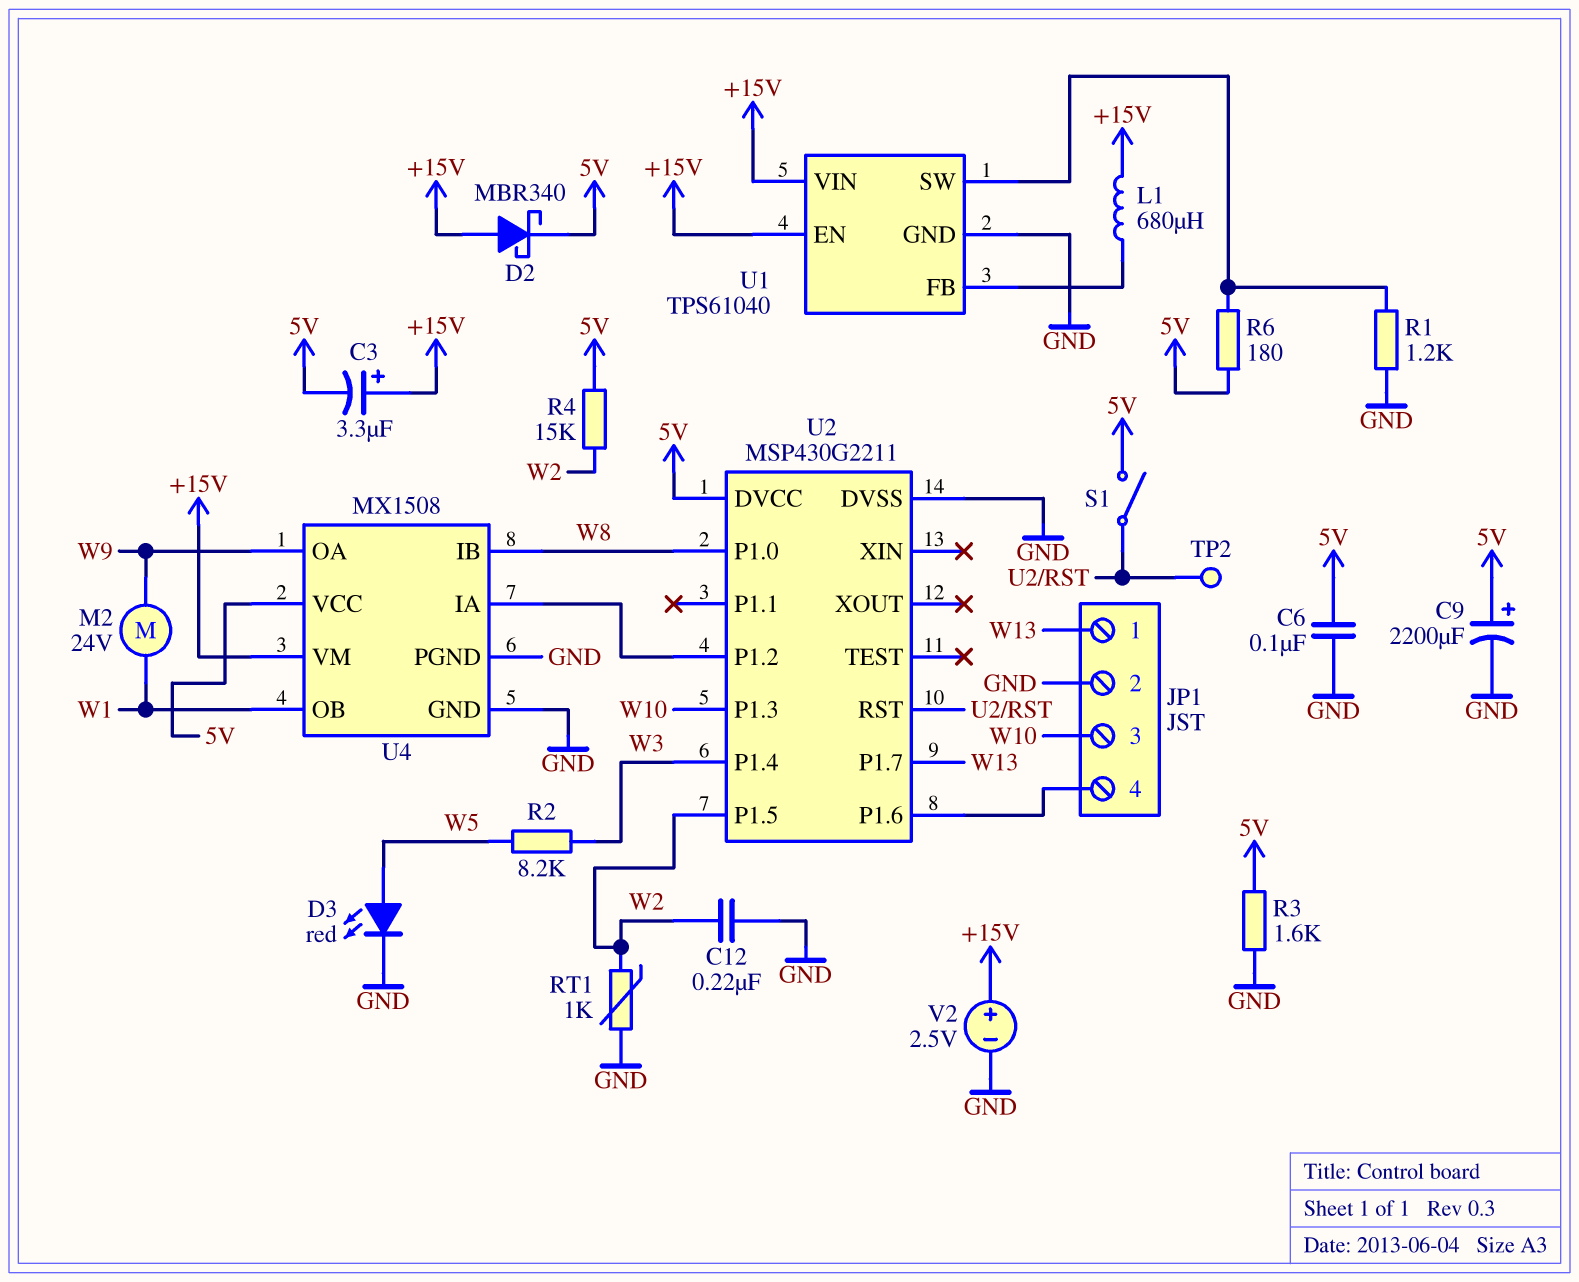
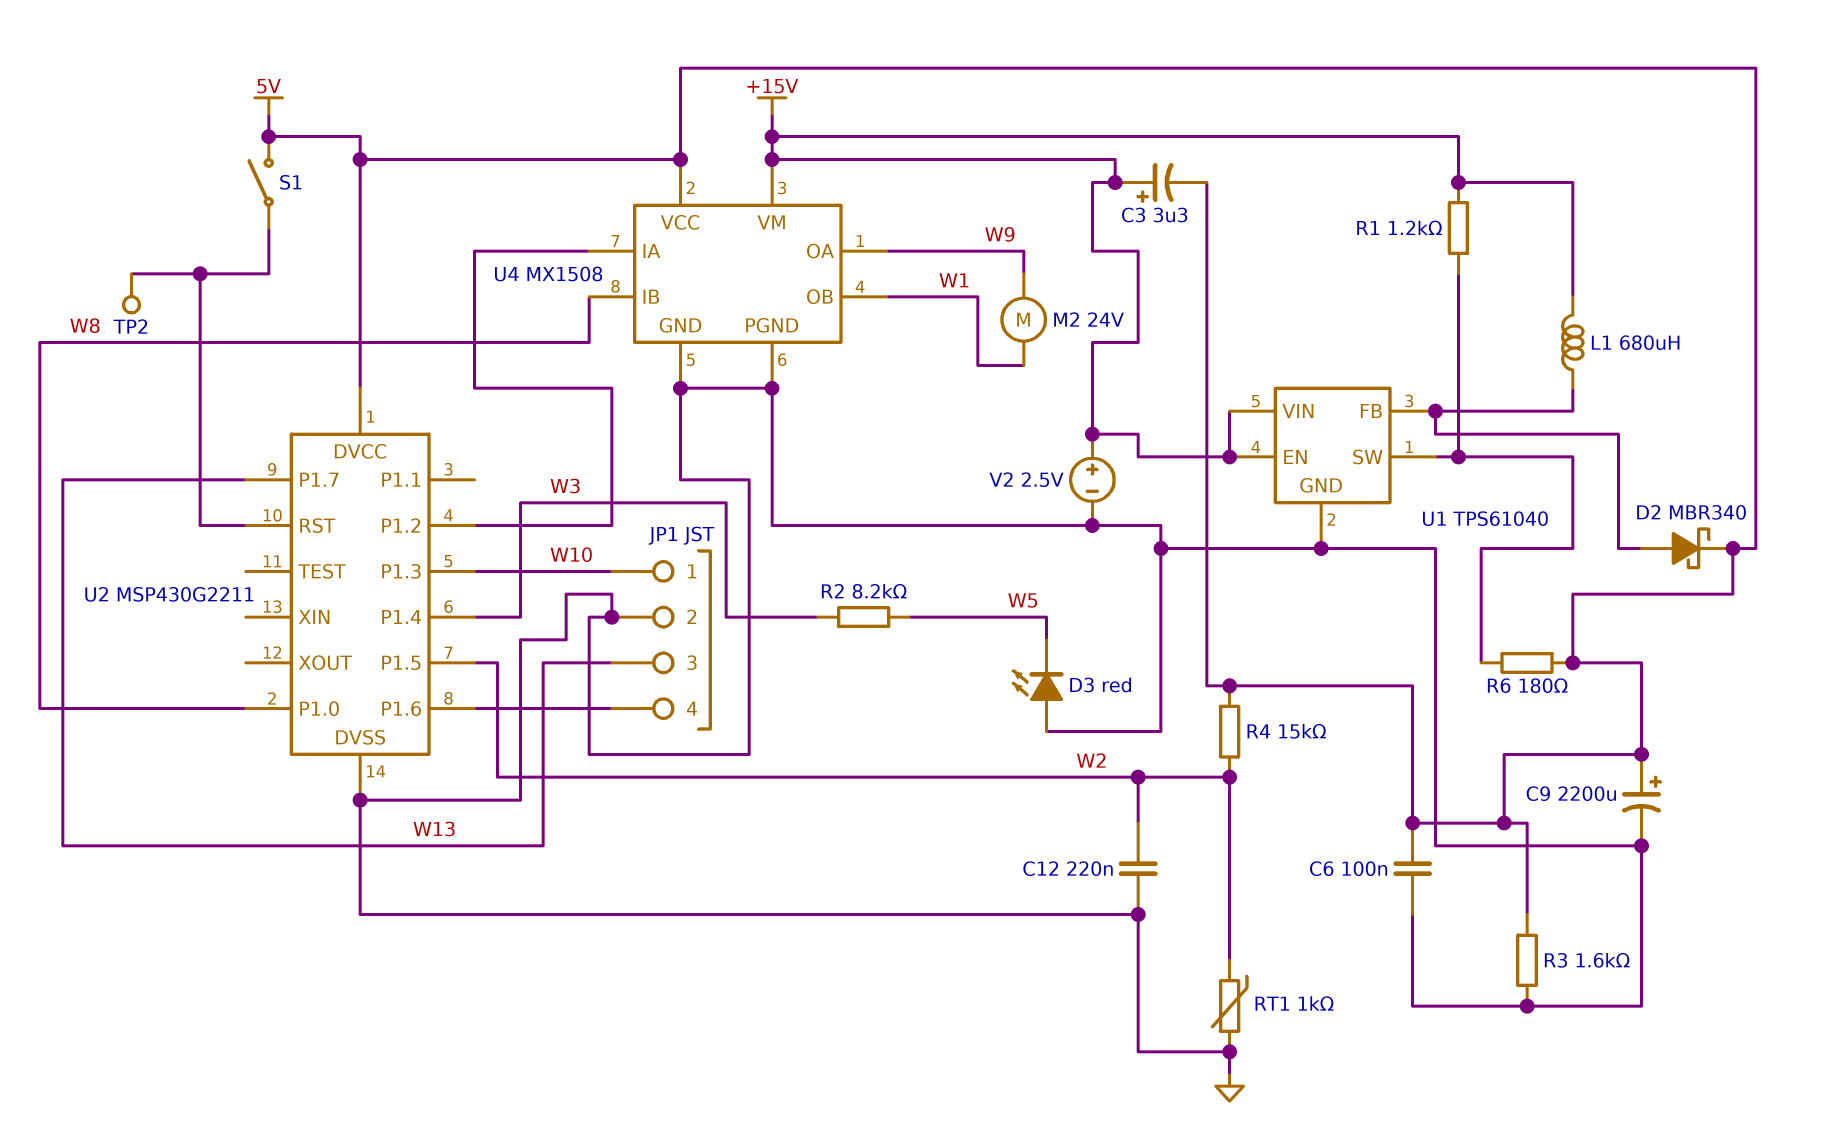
D2: schottky MBR340 (A +15V, K 5V) -> schottky MBR340 (A U1/FB, K 5V)
D3: LED red (A W5, K GND) -> LED red (A GND, K W5)
JP1 pin 1: W13 -> W10
JP1 pin 3: W10 -> W13
R1: 1.2k (GND, U1/SW) -> 1.2k (+15V, U1/SW)

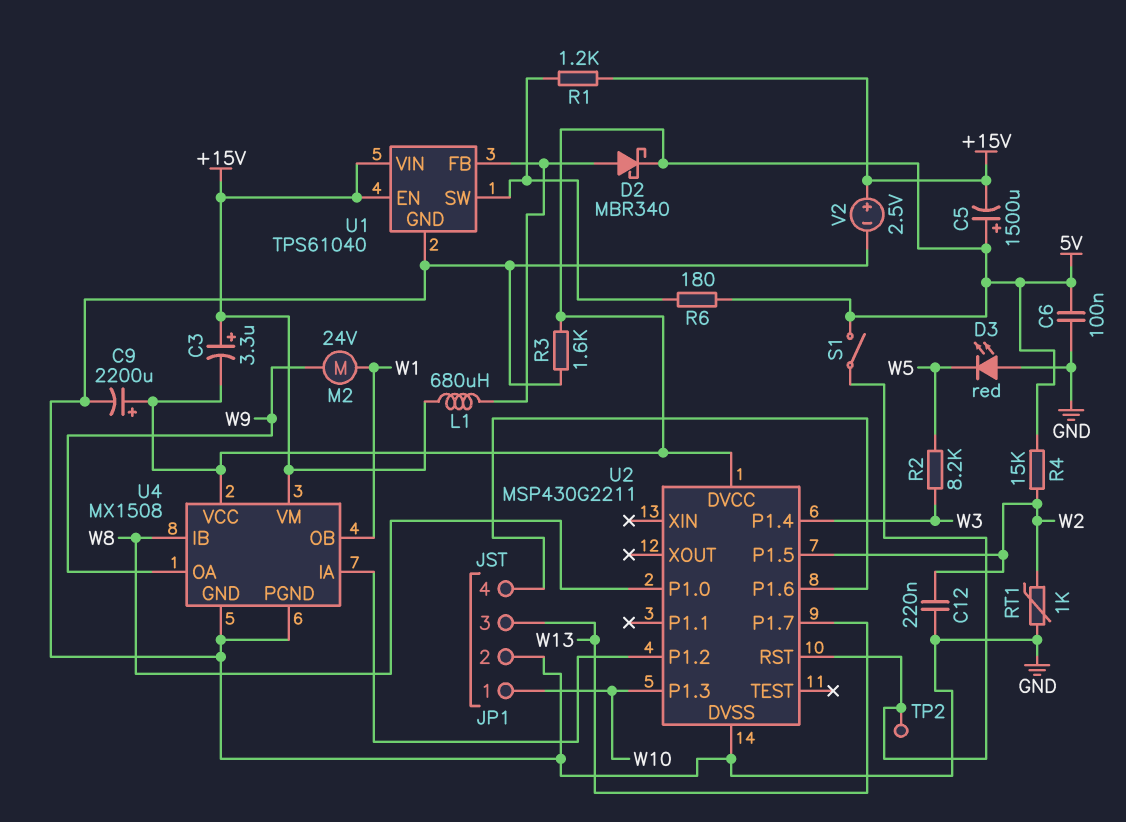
C5: none -> 1500uF (plus 5V, minus +15V)

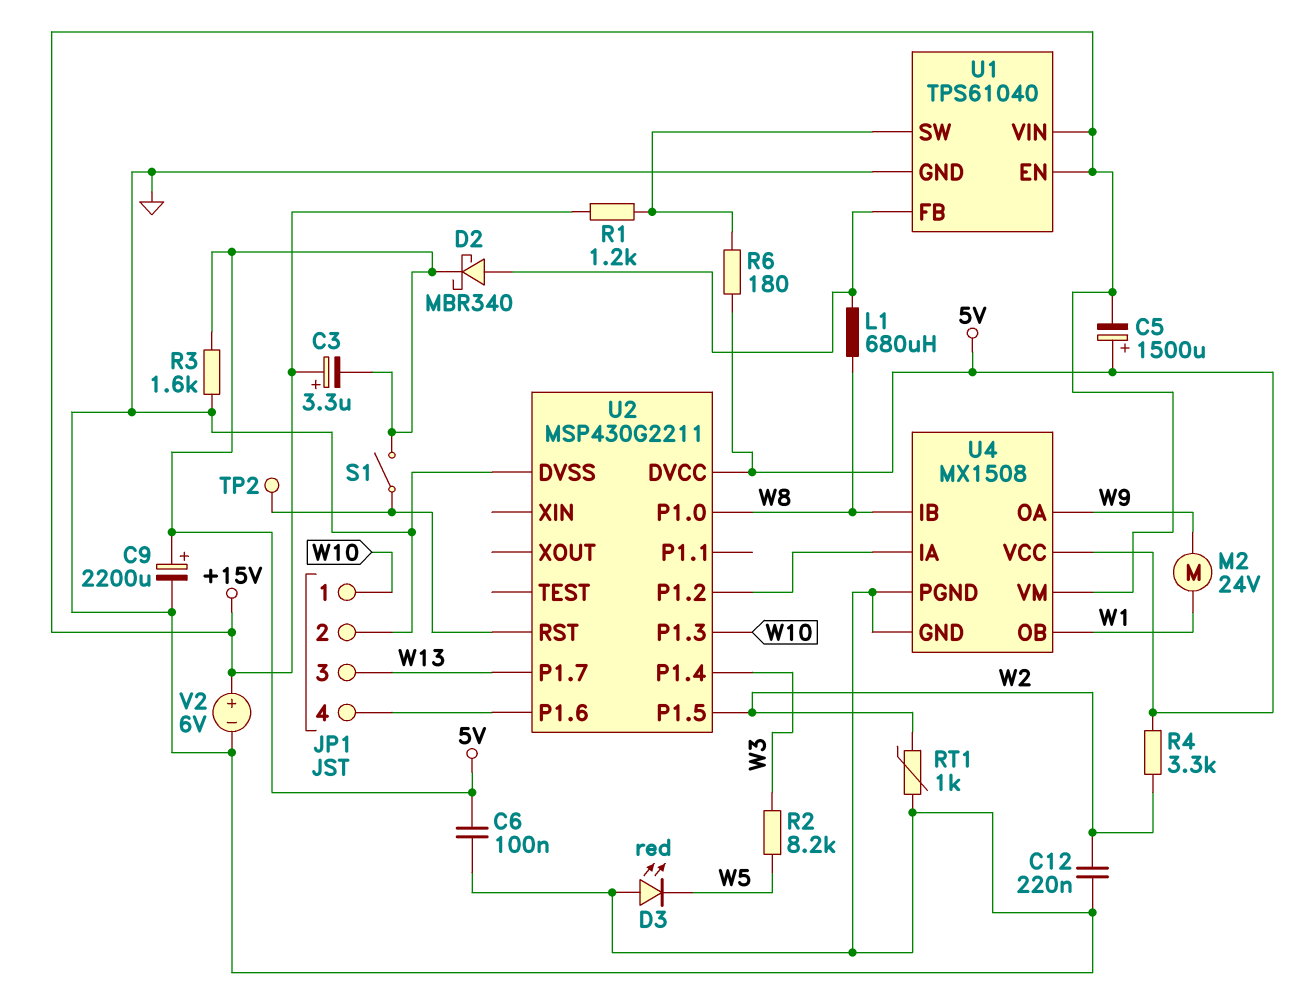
L1: 680uH (+15V, U1/FB) -> 680uH (U1/FB, W8)
R4: 15k (5V, W2) -> 3.3k (5V, W2)
V2: 2.5V (plus +15V, minus GND) -> 6V (plus +15V, minus GND)

